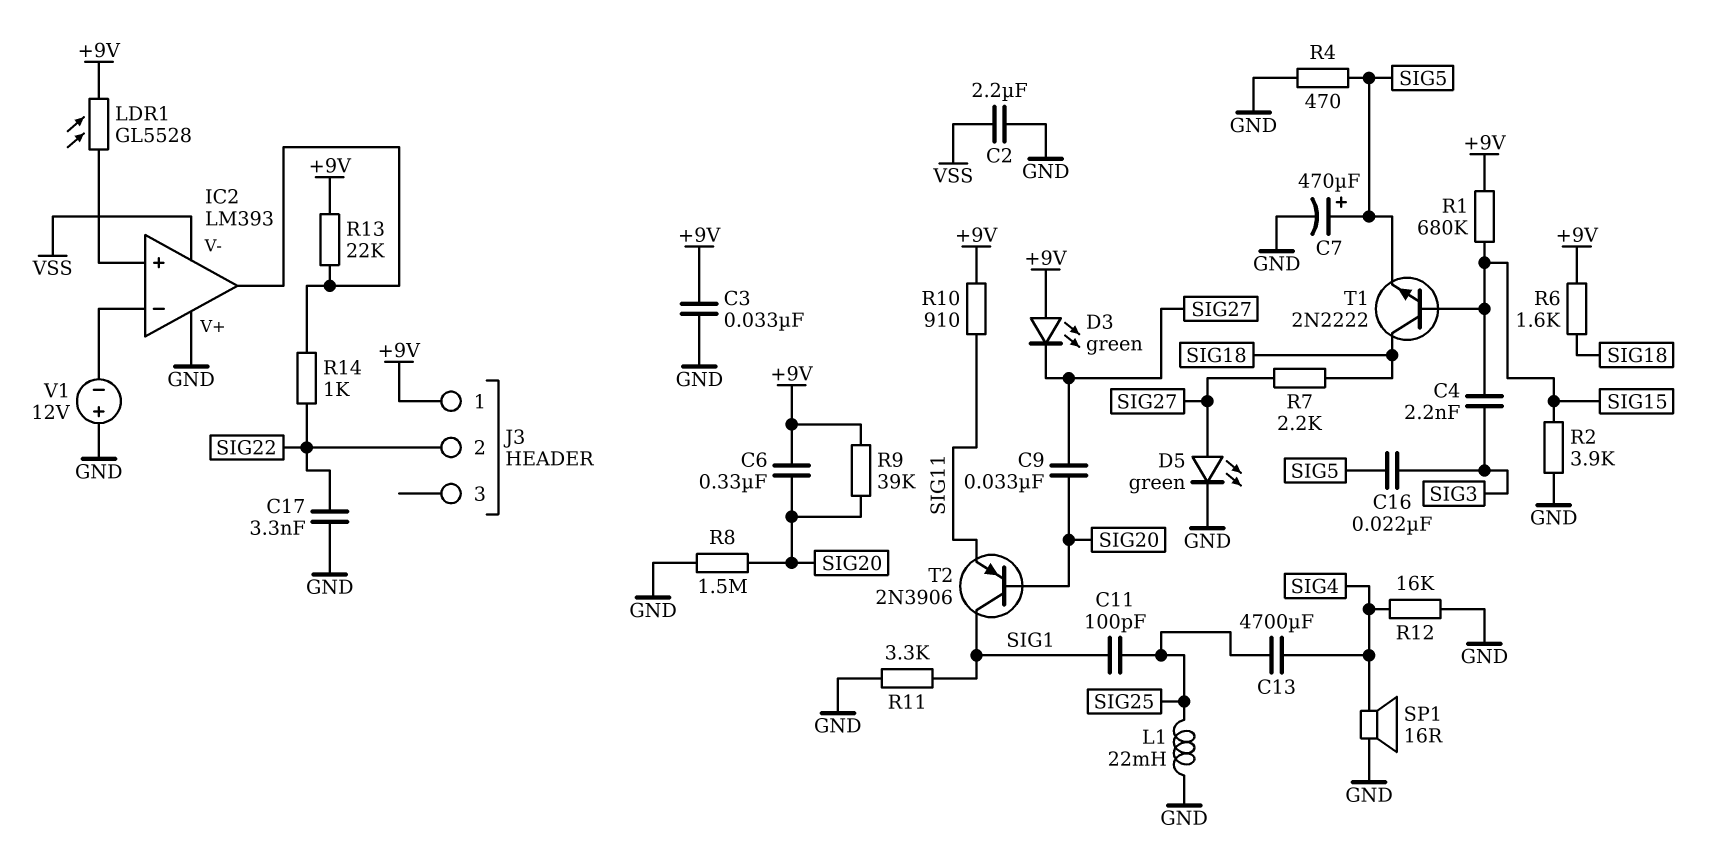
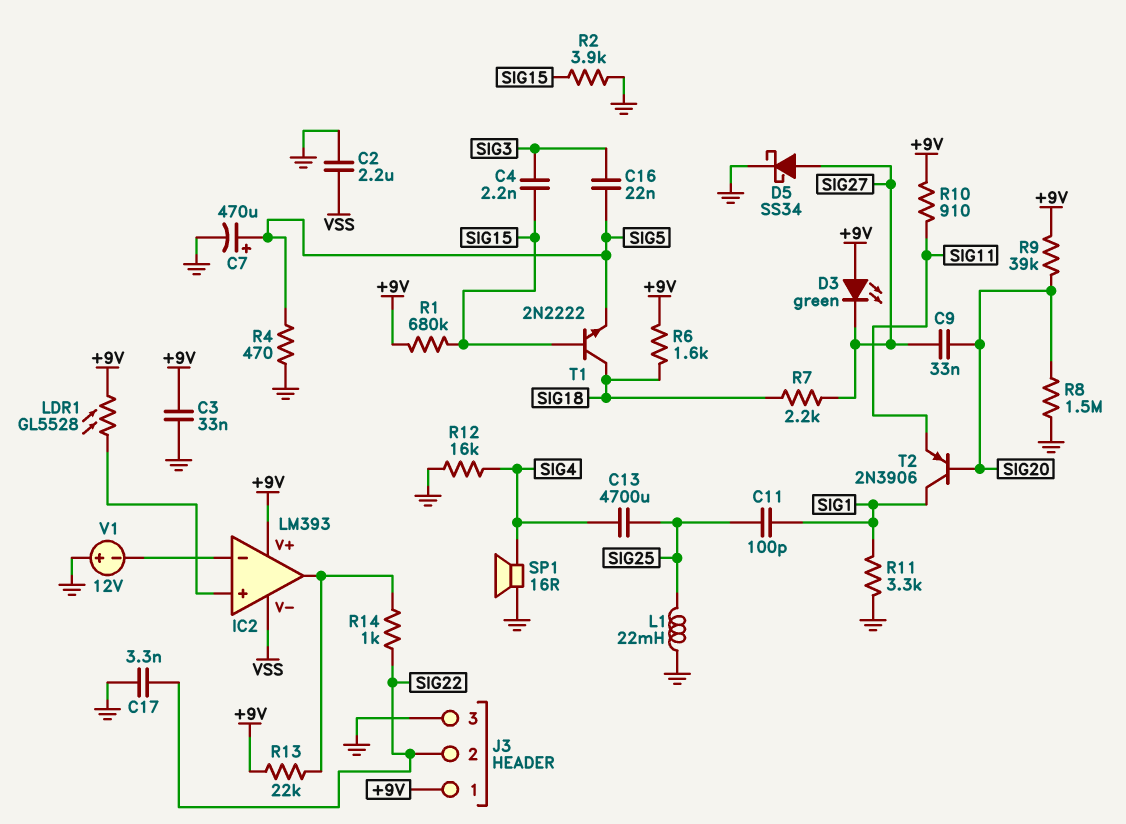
C6: 330nF (+9V, SIG20) -> none
D5: LED green (A SIG27, K GND) -> schottky SS34 (A SIG27, K GND)
IC2 pin V+: GND -> +9V
J3 pin 3: none -> GND

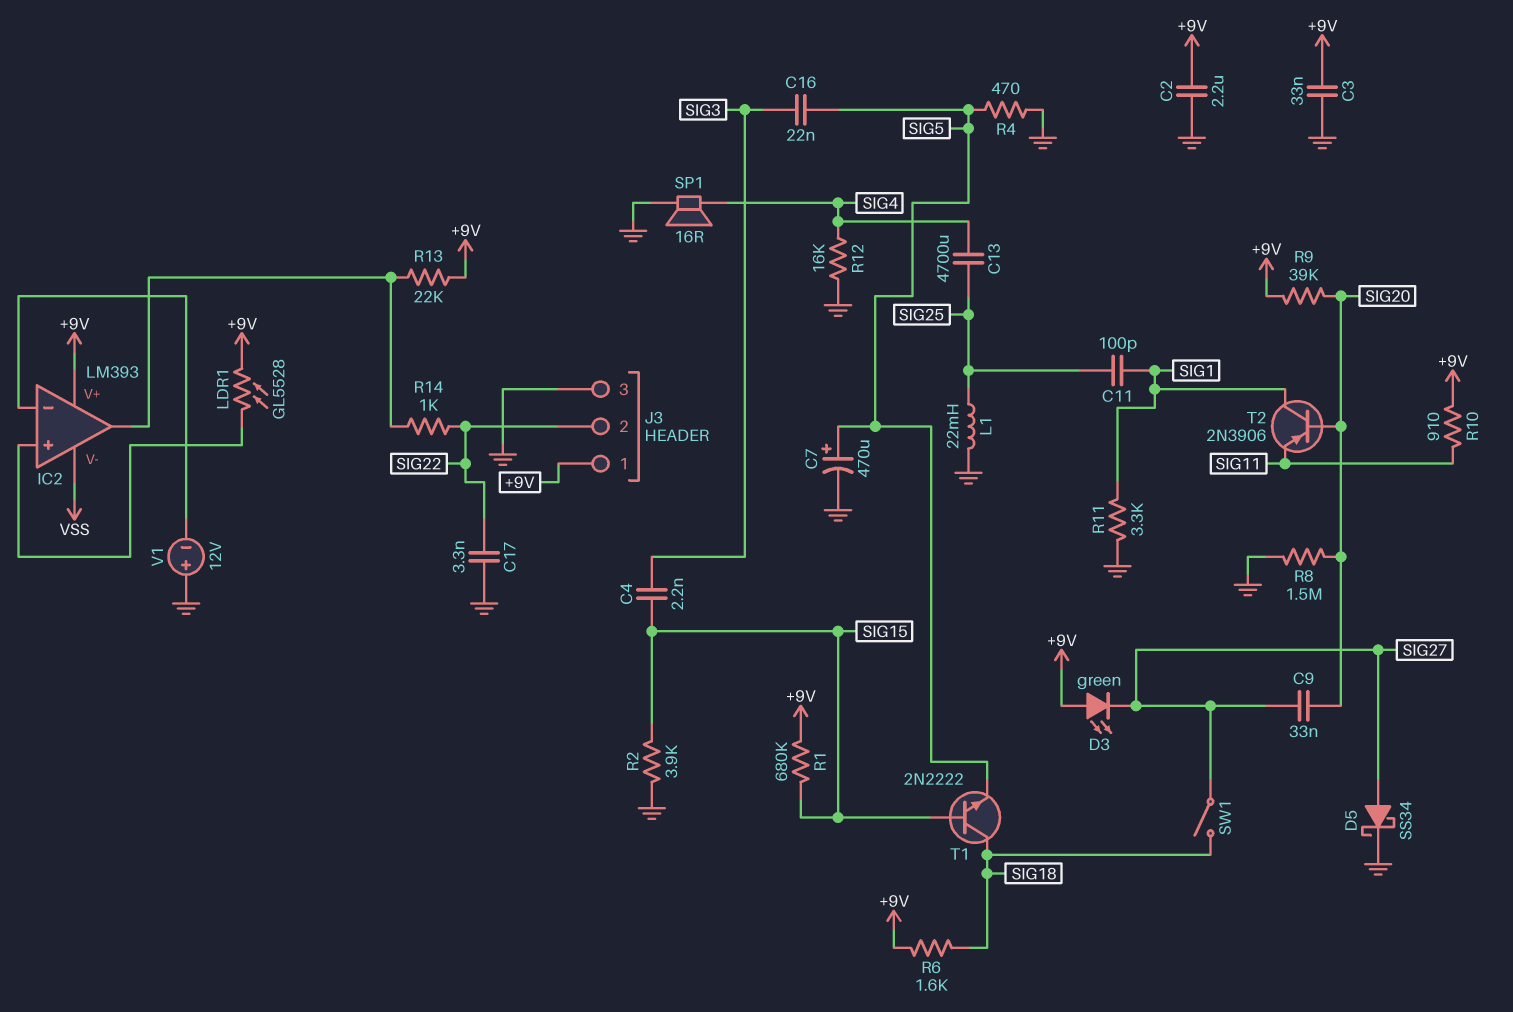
C2: 2.2uF (GND, VSS) -> 2.2uF (+9V, GND)
R7: 2.2k (SIG18, SIG27) -> none
SW1: none -> switch (SIG18, SIG27)

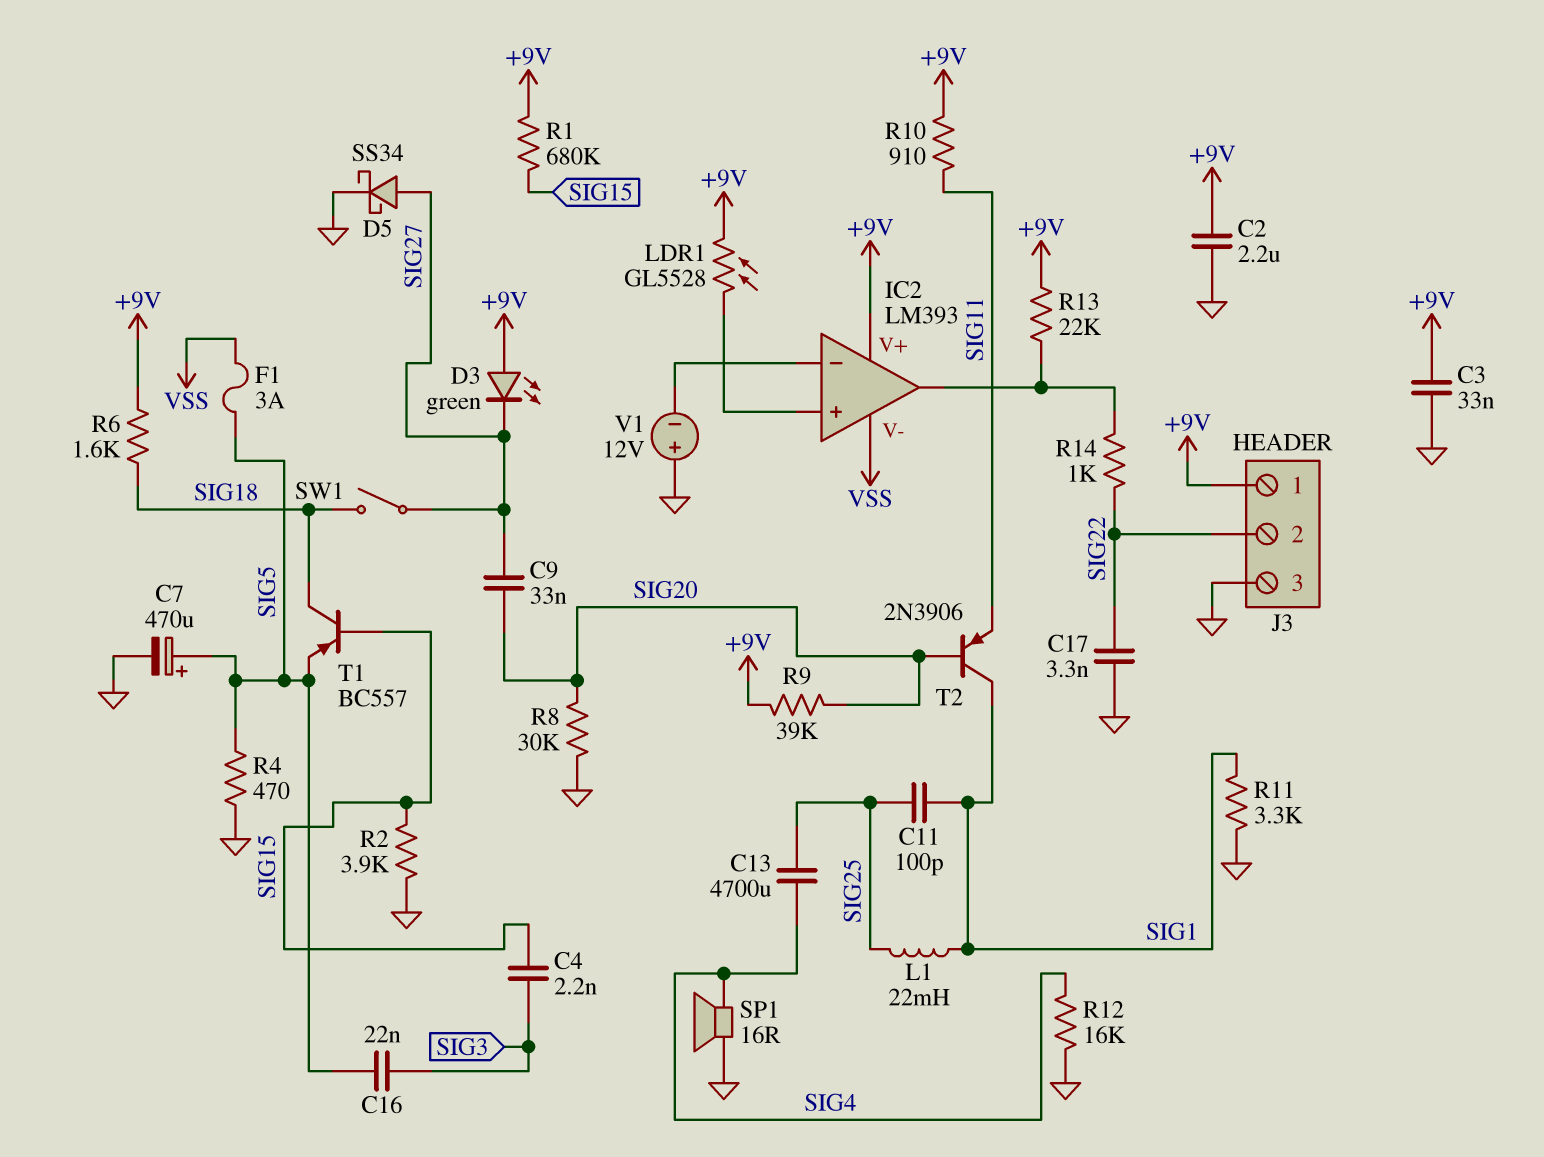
F1: none -> 3A (SIG5, VSS)
L1: 22mH (GND, SIG25) -> 22mH (SIG1, SIG25)
R8: 1.5M (GND, SIG20) -> 30k (GND, SIG20)
T1: NPN 2N2222 (B SIG15, C SIG18, E SIG5) -> PNP BC557 (B SIG15, C SIG18, E SIG5)

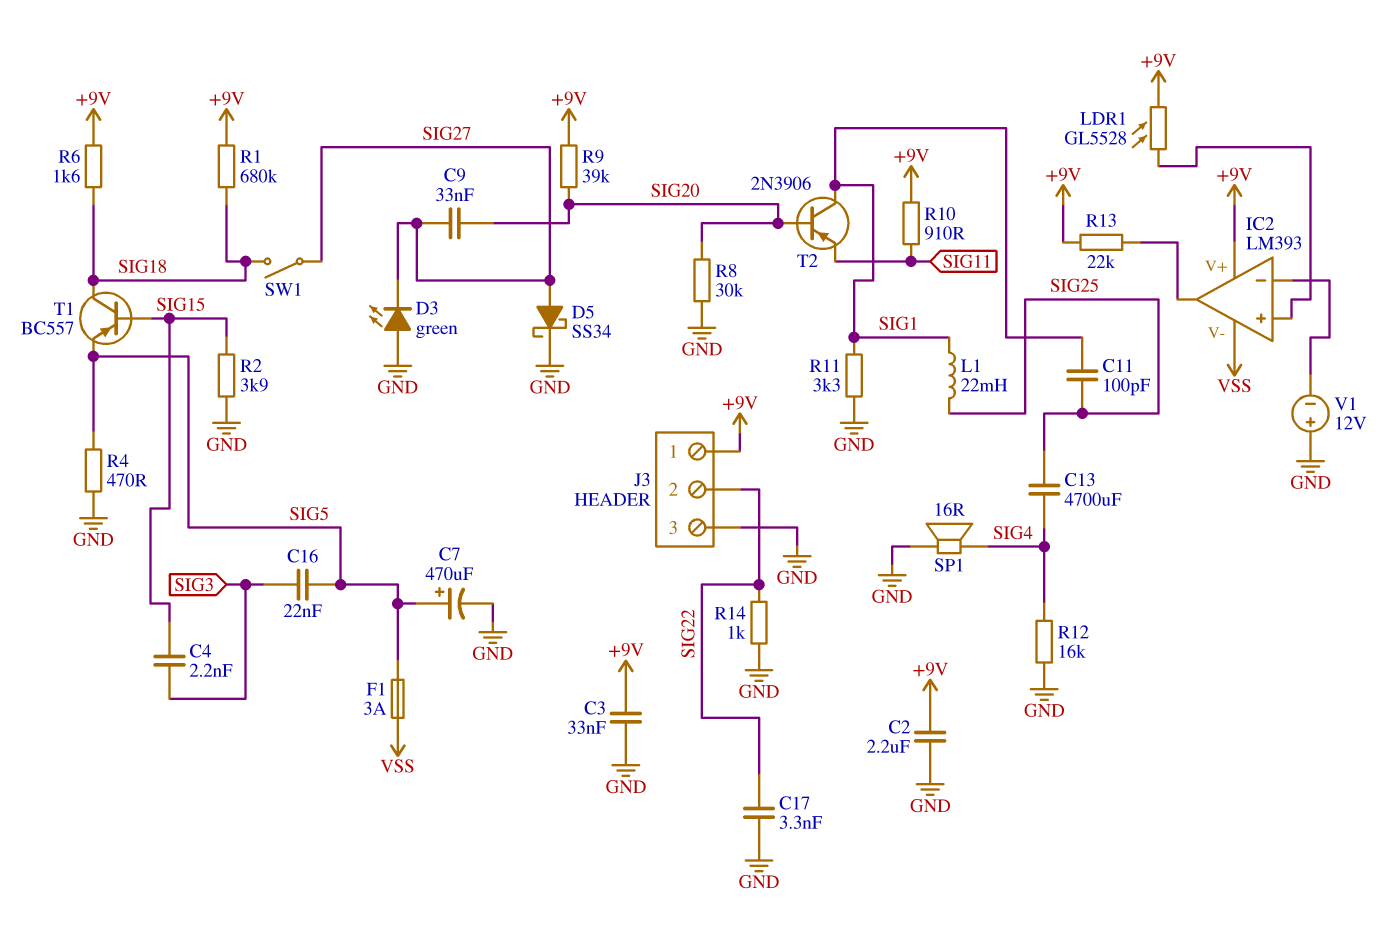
D3: LED green (A +9V, K SIG27) -> LED green (A GND, K SIG27)
R1: 680k (+9V, SIG15) -> 680k (+9V, SIG18)
R14: 1k (IC2/out, SIG22) -> 1k (GND, SIG22)

